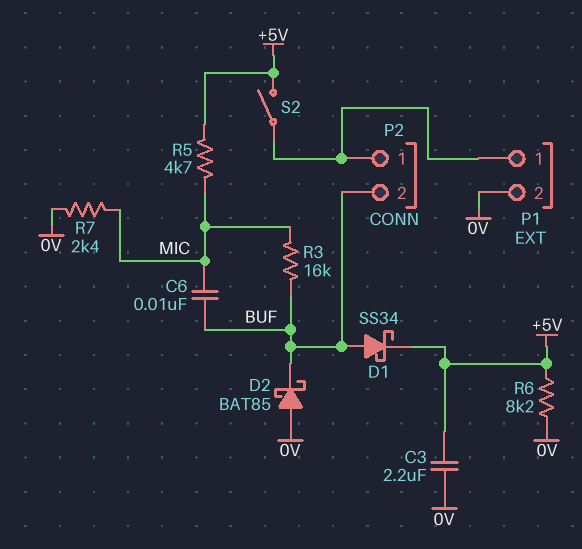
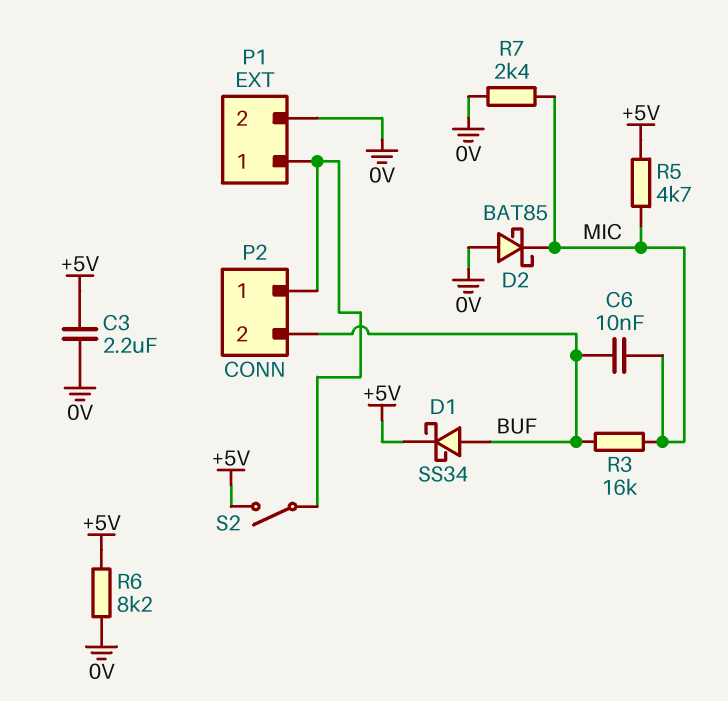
D2: schottky BAT85 (A 0V, K BUF) -> schottky BAT85 (A 0V, K MIC)

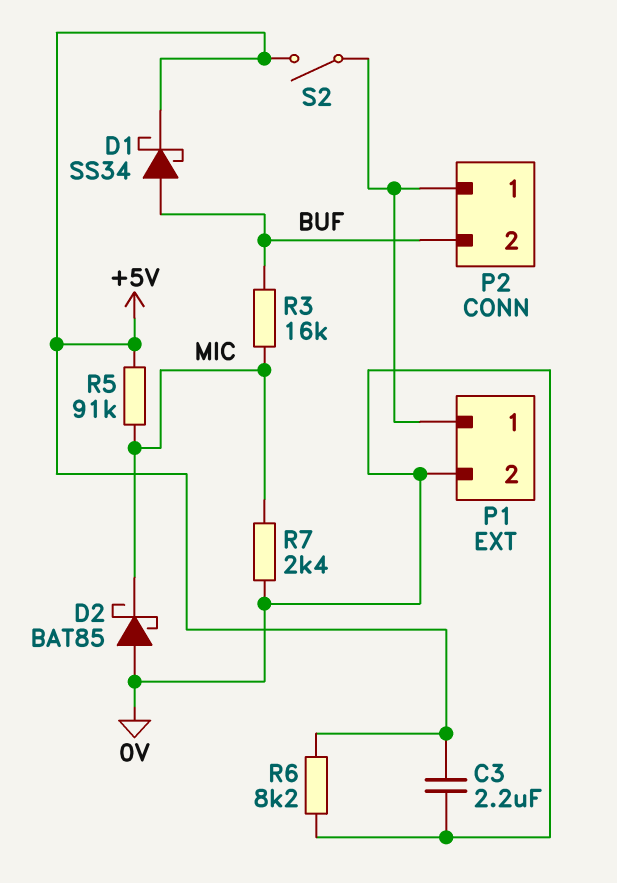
C6: 10nF (BUF, MIC) -> none
R5: 4.7k (+5V, MIC) -> 91k (+5V, MIC)

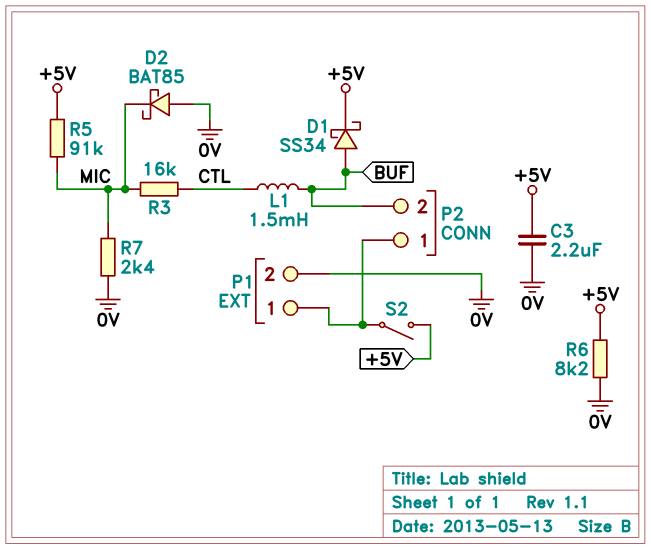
L1: none -> 1.5mH (BUF, CTL)
R3: 16k (BUF, MIC) -> 16k (CTL, MIC)

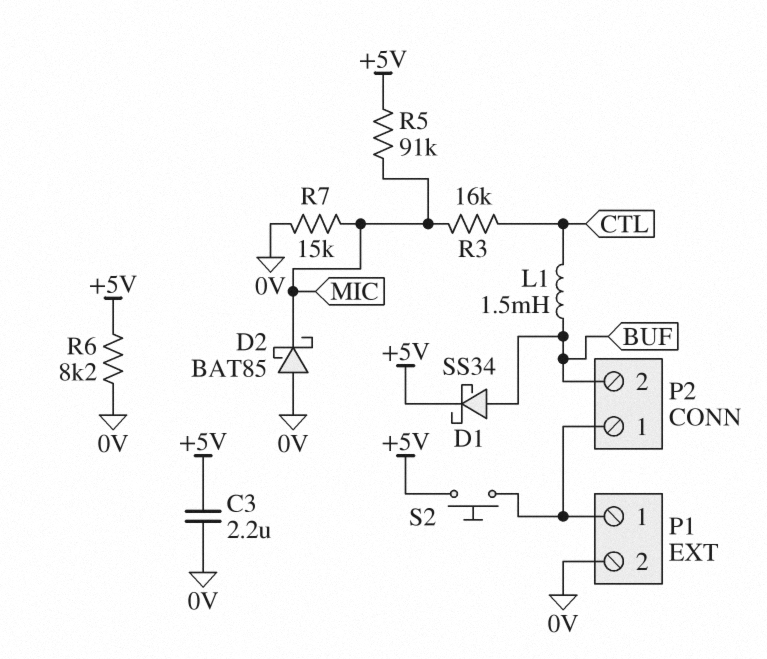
R7: 2.4k (0V, MIC) -> 15k (0V, MIC)
S2: switch (+5V, P1/1) -> button (+5V, P1/1)

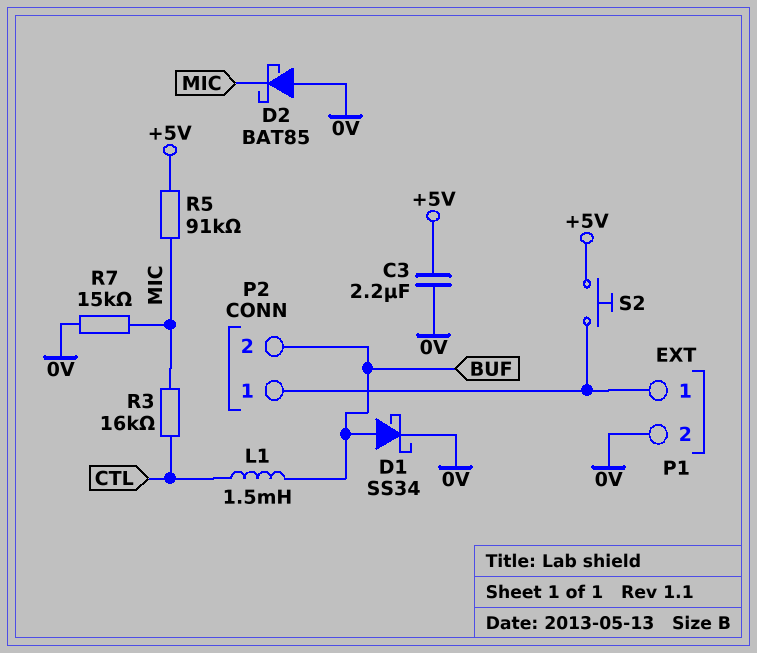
D1: schottky SS34 (A BUF, K +5V) -> schottky SS34 (A BUF, K 0V)
R6: 8.2k (+5V, 0V) -> none

